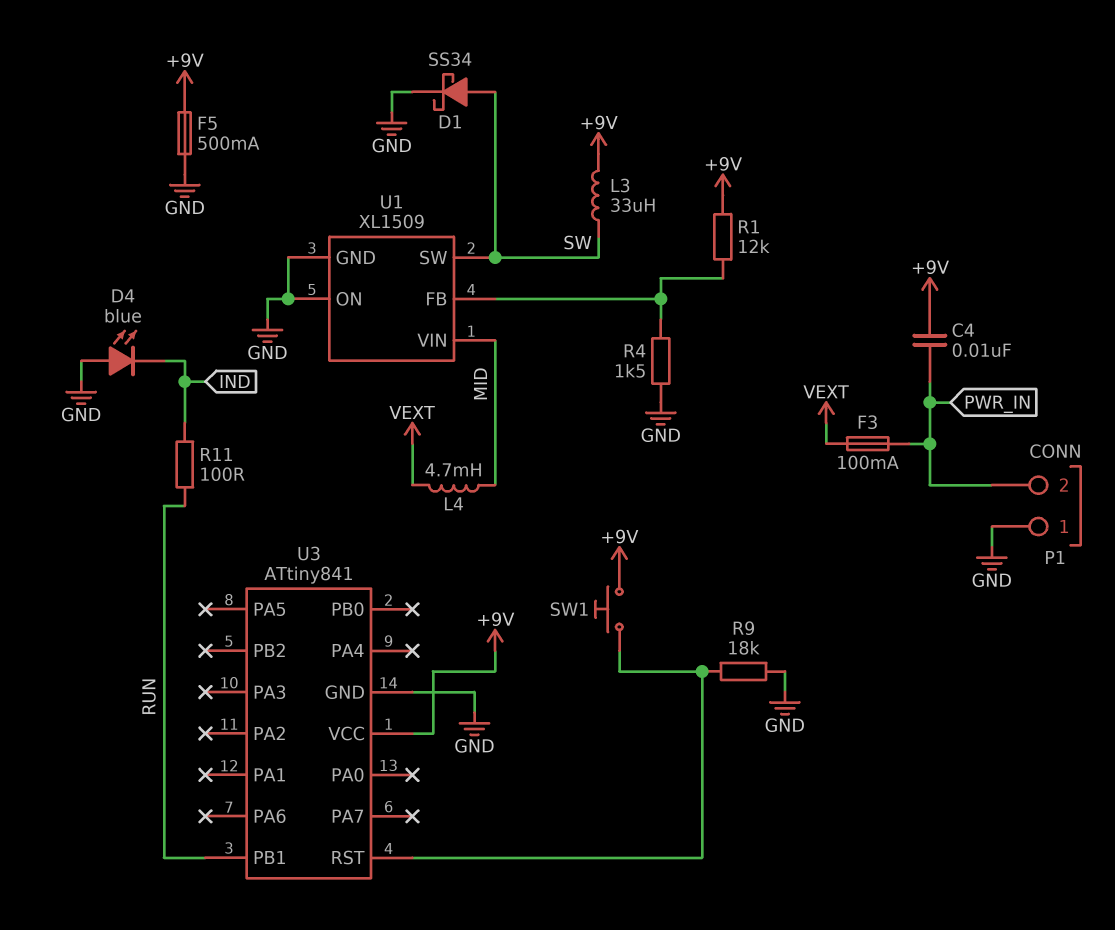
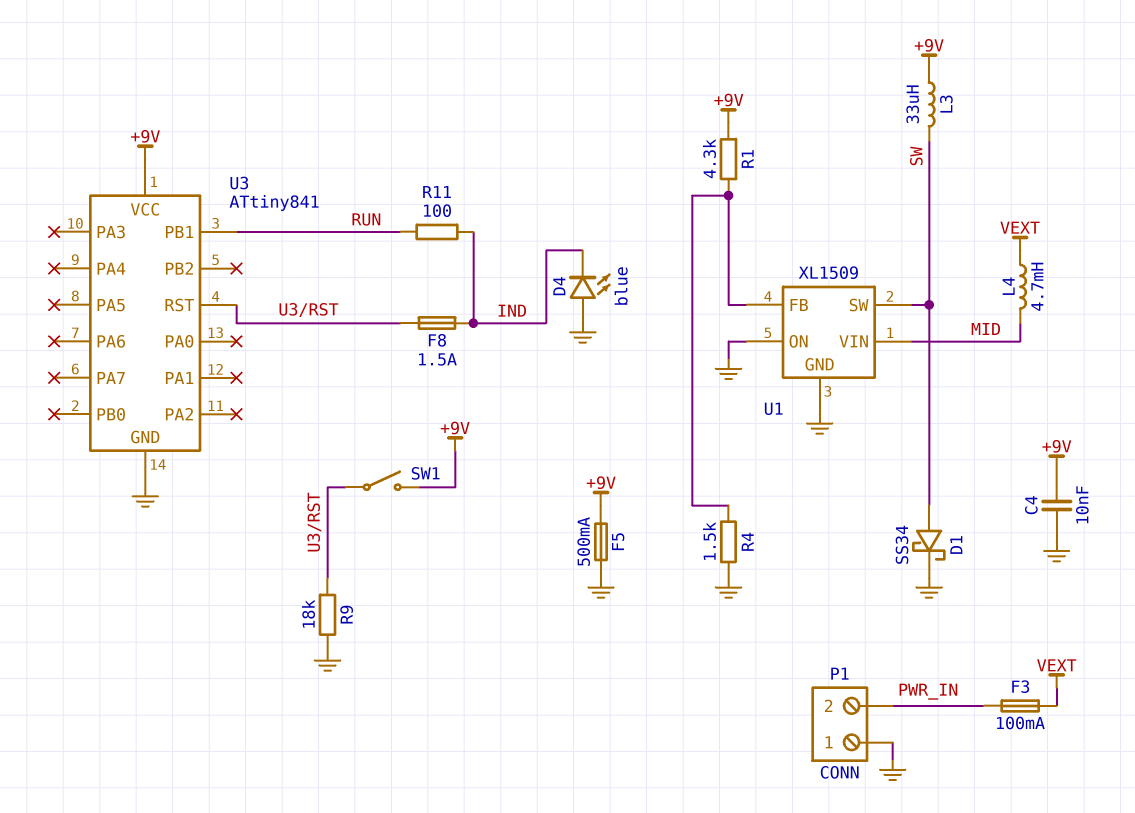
C4: 10nF (+9V, PWR_IN) -> 10nF (+9V, GND)
F8: none -> 1.5A (IND, U3/RST)
R1: 12k (+9V, U1/FB) -> 4.3k (+9V, U1/FB)
SW1: button (+9V, U3/RST) -> switch (+9V, U3/RST)

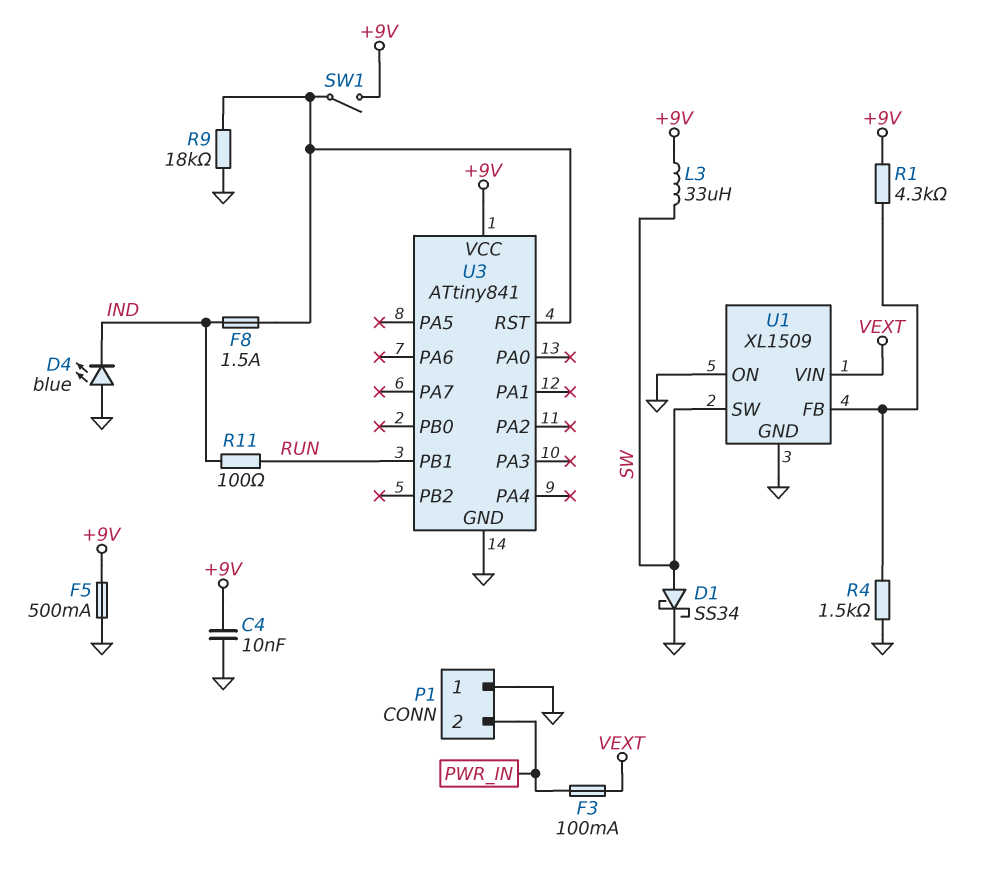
L4: 4.7mH (MID, VEXT) -> none
U1 pin VIN: MID -> VEXT

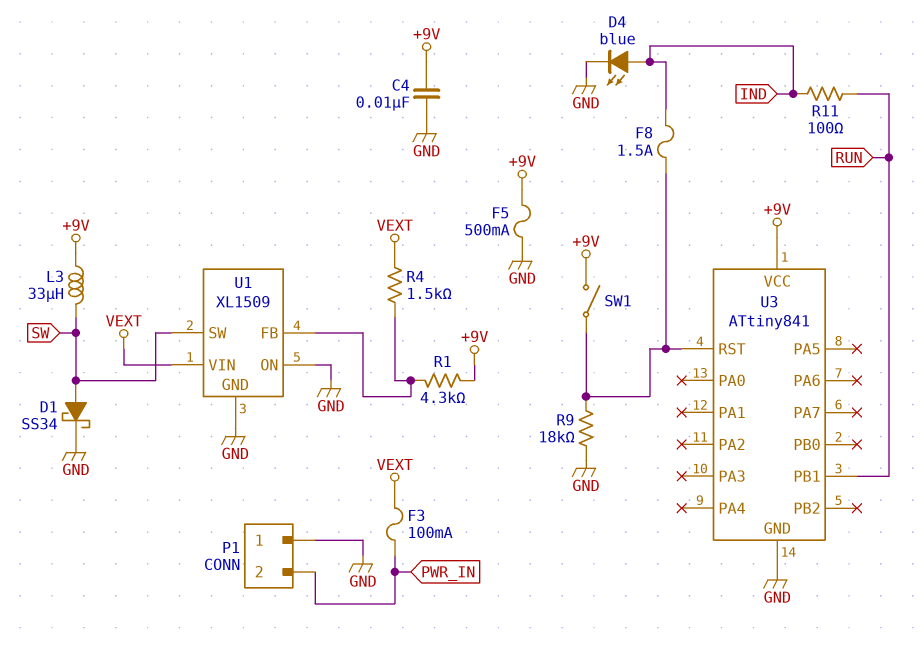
D4: LED blue (A GND, K IND) -> LED blue (A IND, K GND)
R4: 1.5k (GND, U1/FB) -> 1.5k (U1/FB, VEXT)

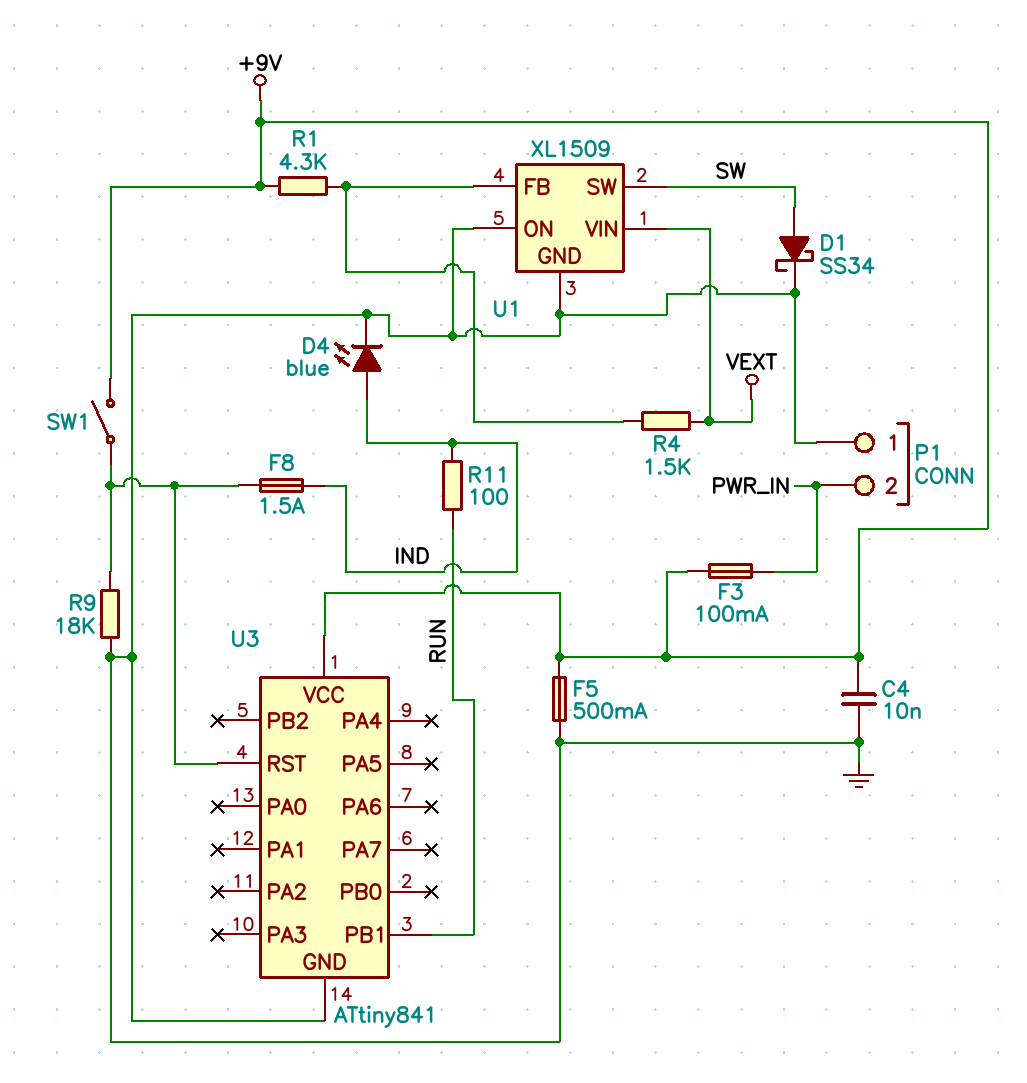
F3: 100mA (PWR_IN, VEXT) -> 100mA (+9V, PWR_IN)
L3: 33uH (+9V, SW) -> none

